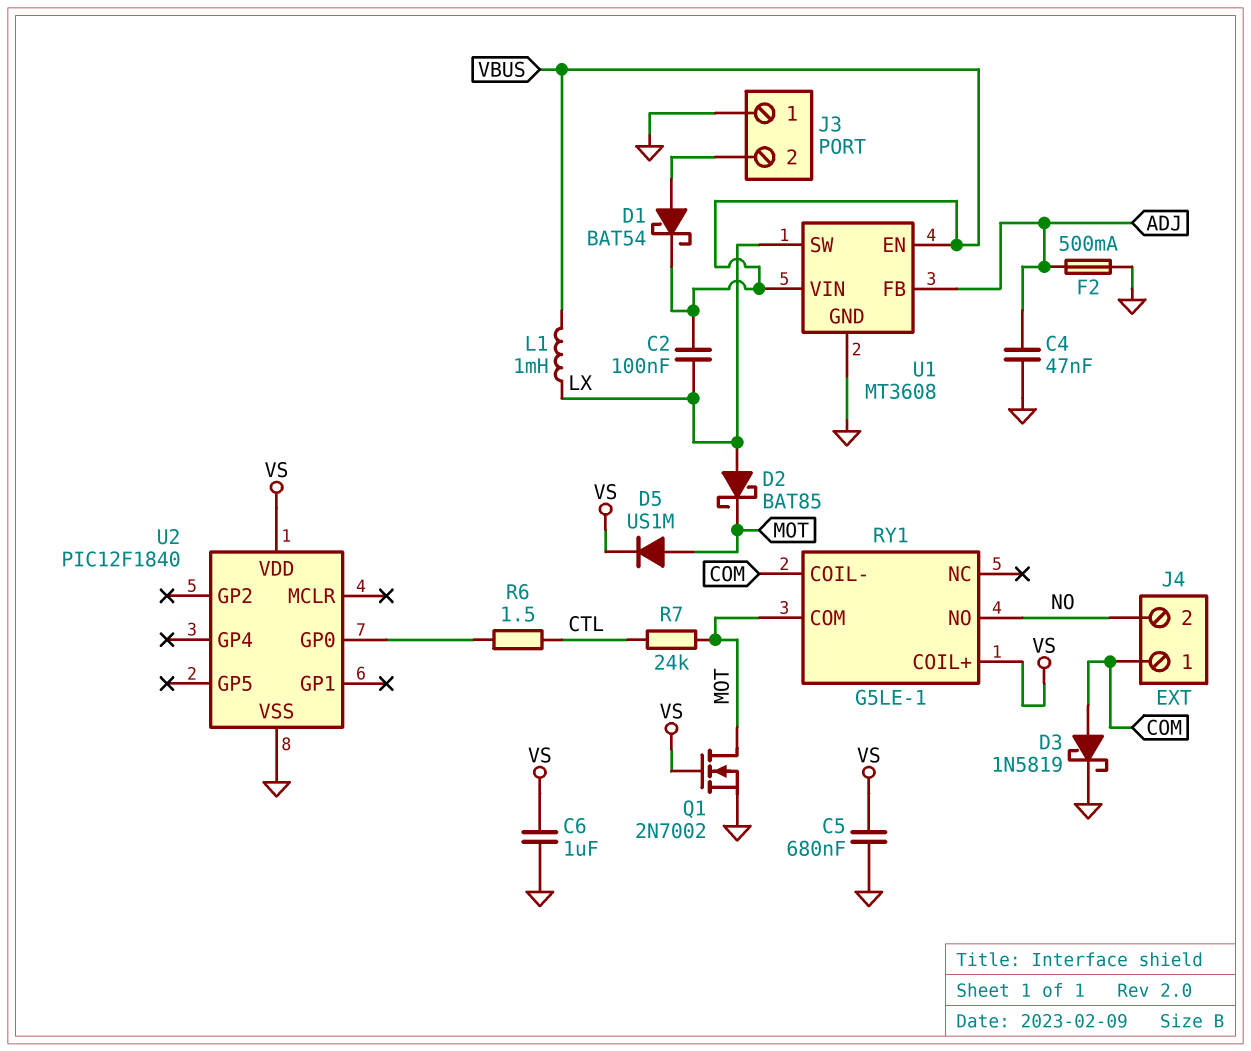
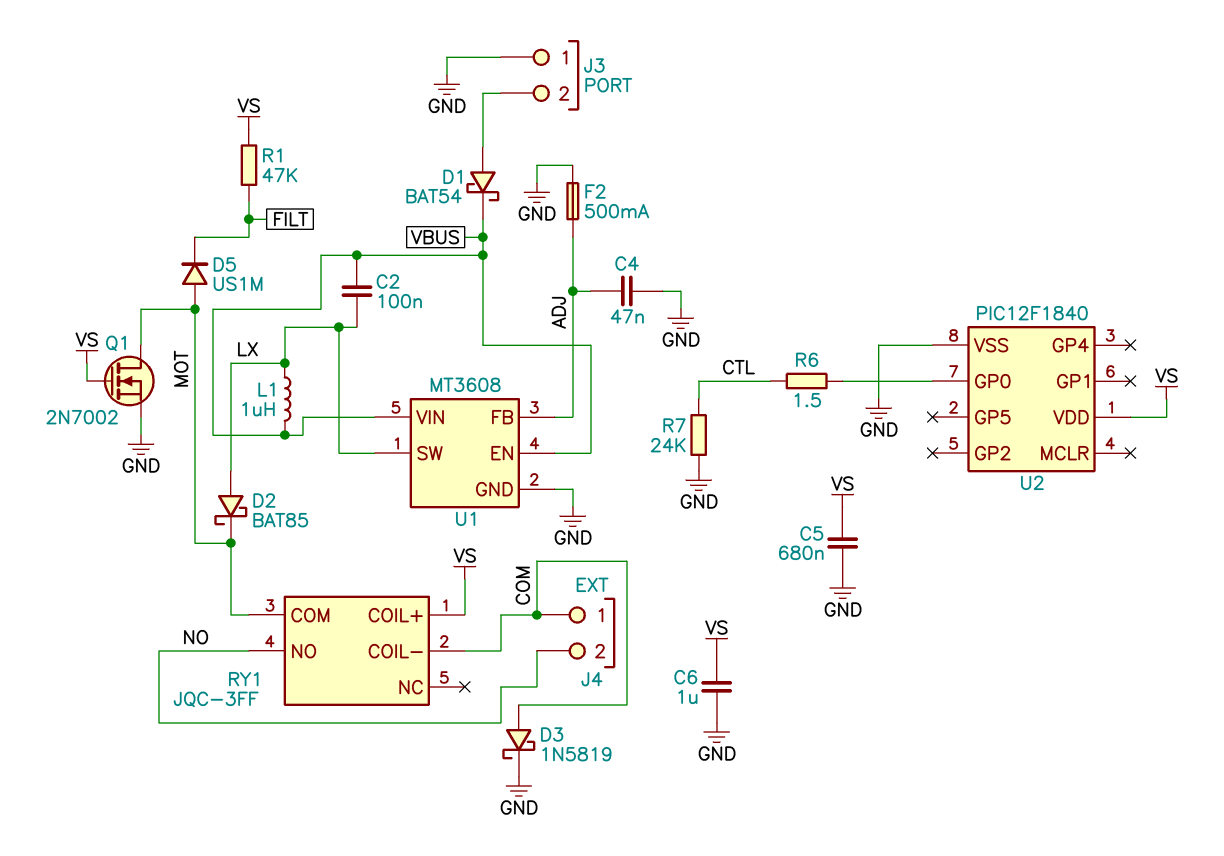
D5: diode US1M (A MOT, K VS) -> diode US1M (A MOT, K FILT)
L1: 1mH (LX, VBUS) -> 1uH (LX, VBUS)
R1: none -> 47k (FILT, VS)
R7: 24k (CTL, MOT) -> 24k (CTL, GND)
RY1: G5LE-1 -> JQC-3FF

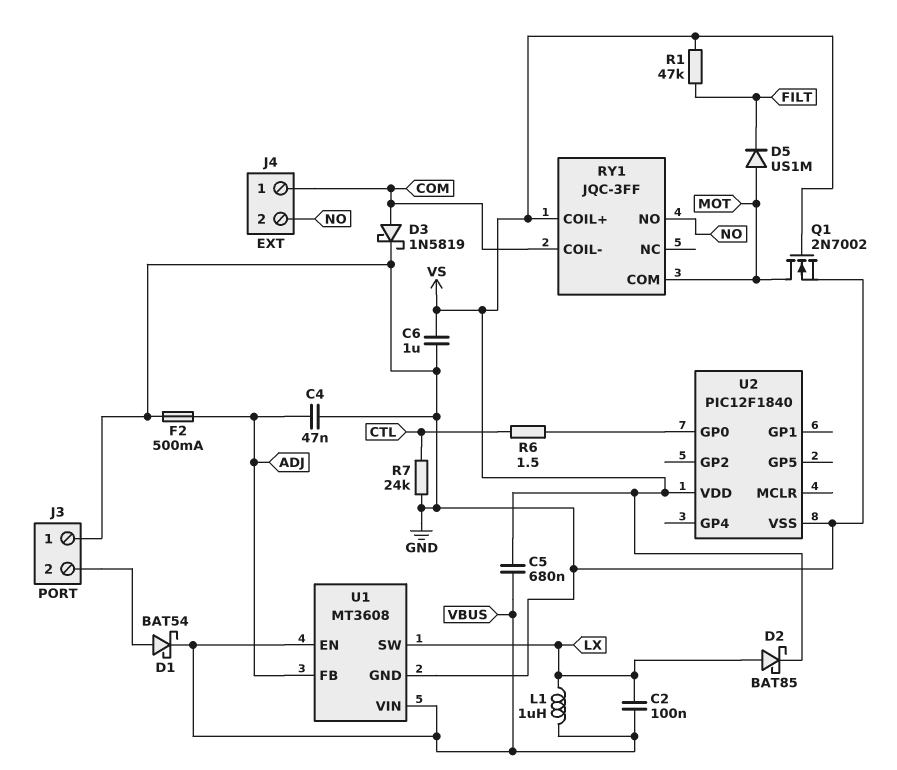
C5: 680nF (GND, VS) -> 680nF (VBUS, VS)
D2: schottky BAT85 (A LX, K MOT) -> schottky BAT85 (A LX, K VS)

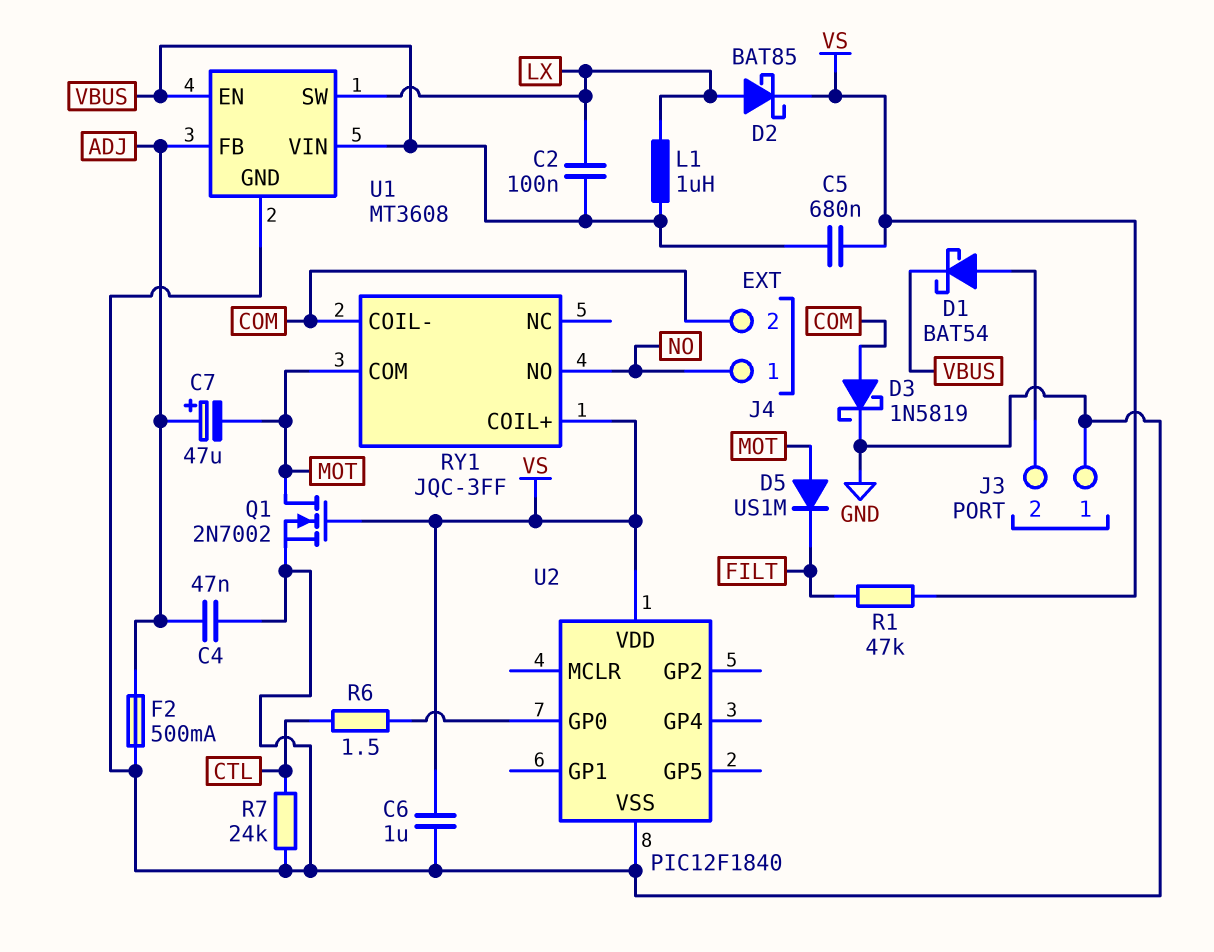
C7: none -> 47uF (plus ADJ, minus MOT)
J4 pin 1: COM -> NO
J4 pin 2: NO -> COM

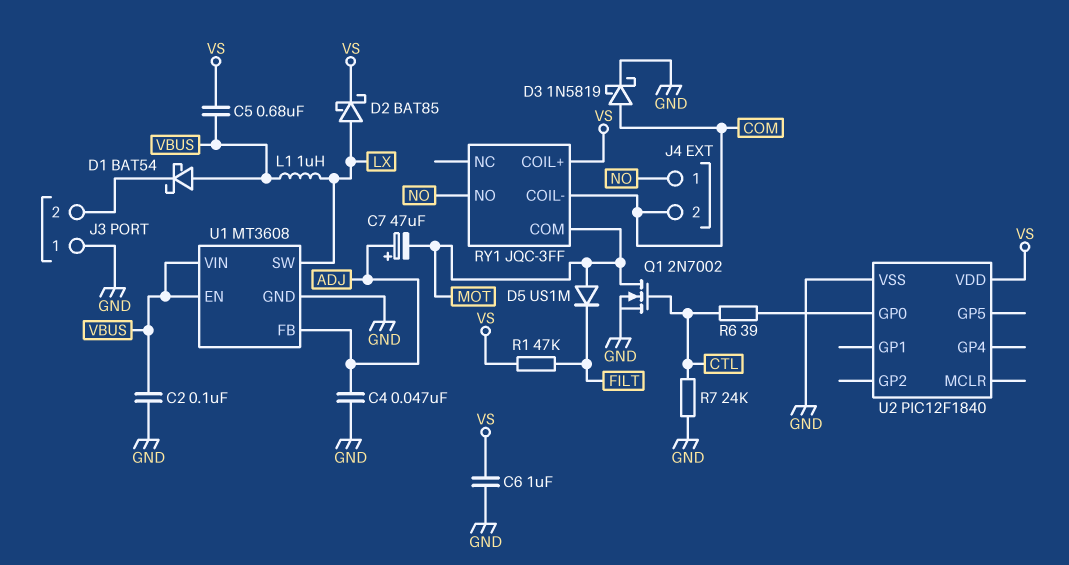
C2: 100nF (LX, VBUS) -> 100nF (GND, VBUS)
D1: schottky BAT54 (A J3/2, K VBUS) -> schottky BAT54 (A VBUS, K J3/2)
F2: 500mA (ADJ, GND) -> none
Q1: NMOS 2N7002 (G VS, D MOT, S GND) -> NMOS 2N7002 (G CTL, D MOT, S GND)
R6: 1.5 (CTL, U2/GP0) -> 39 (CTL, U2/GP0)

